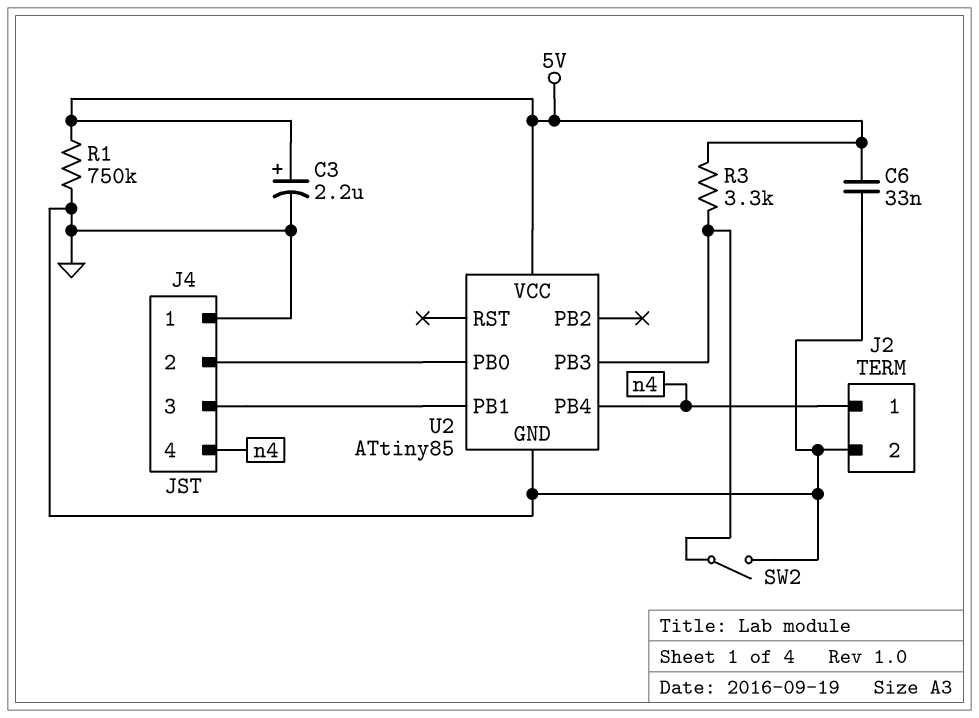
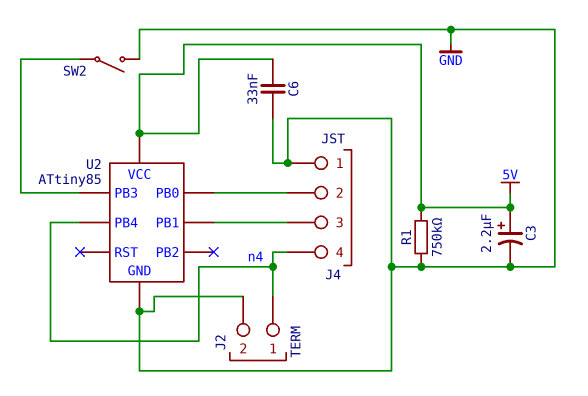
R3: 3.3k (5V, U2/PB3) -> none

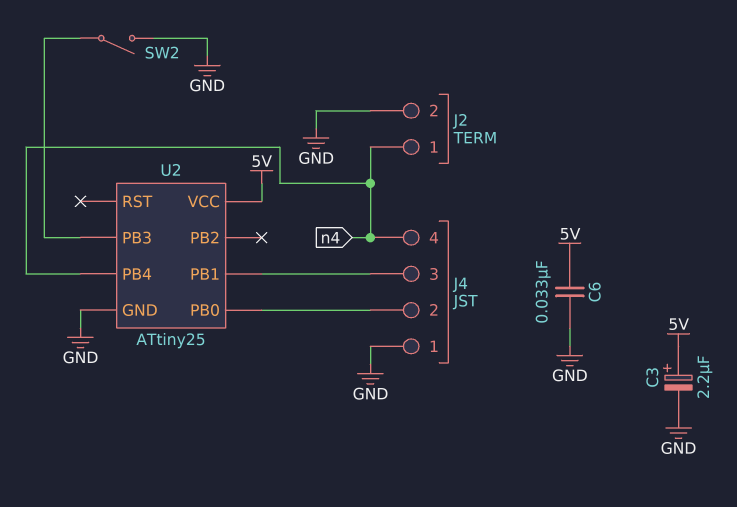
R1: 750k (5V, GND) -> none
U2: ATtiny85 -> ATtiny25

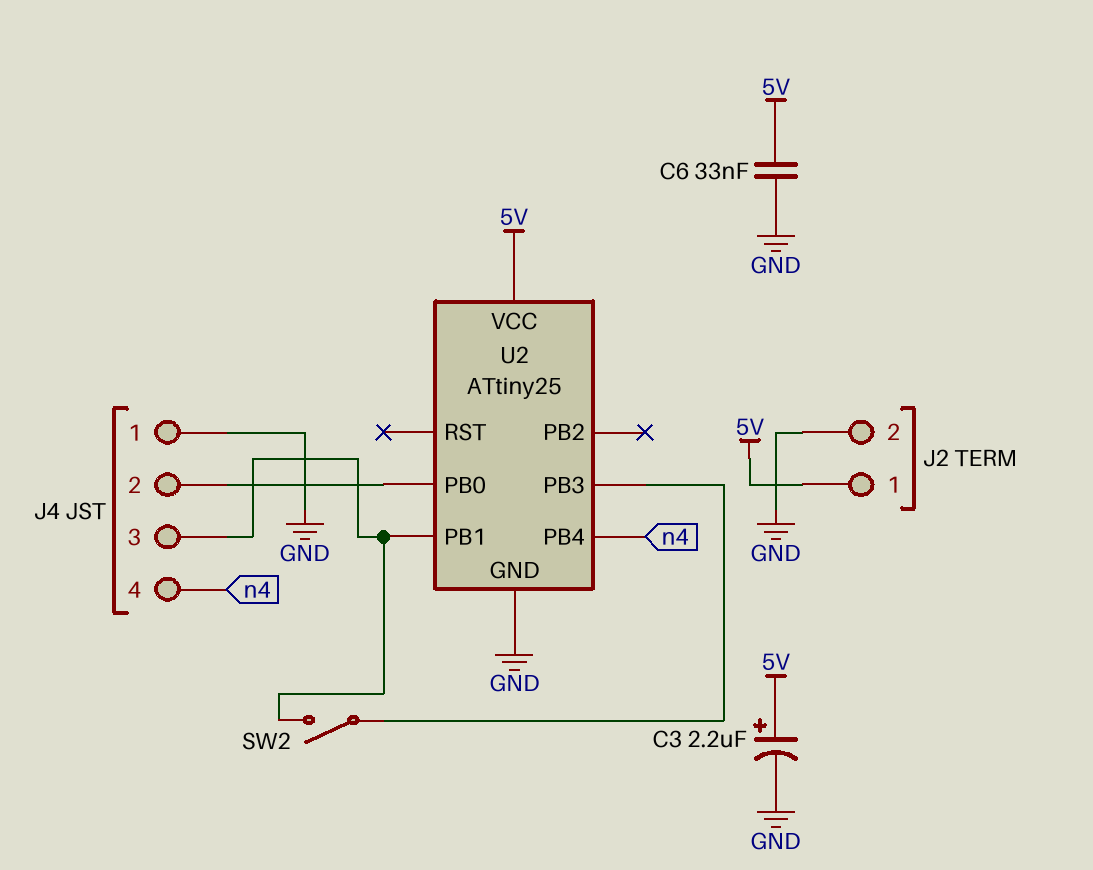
J2 pin 1: n4 -> 5V
SW2: switch (GND, U2/PB3) -> switch (J4/3, U2/PB3)

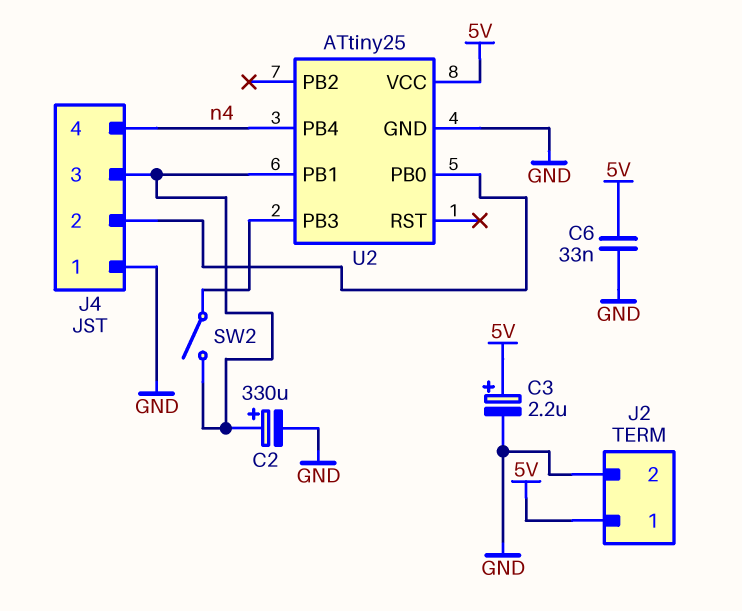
C2: none -> 330uF (plus J4/3, minus GND)

